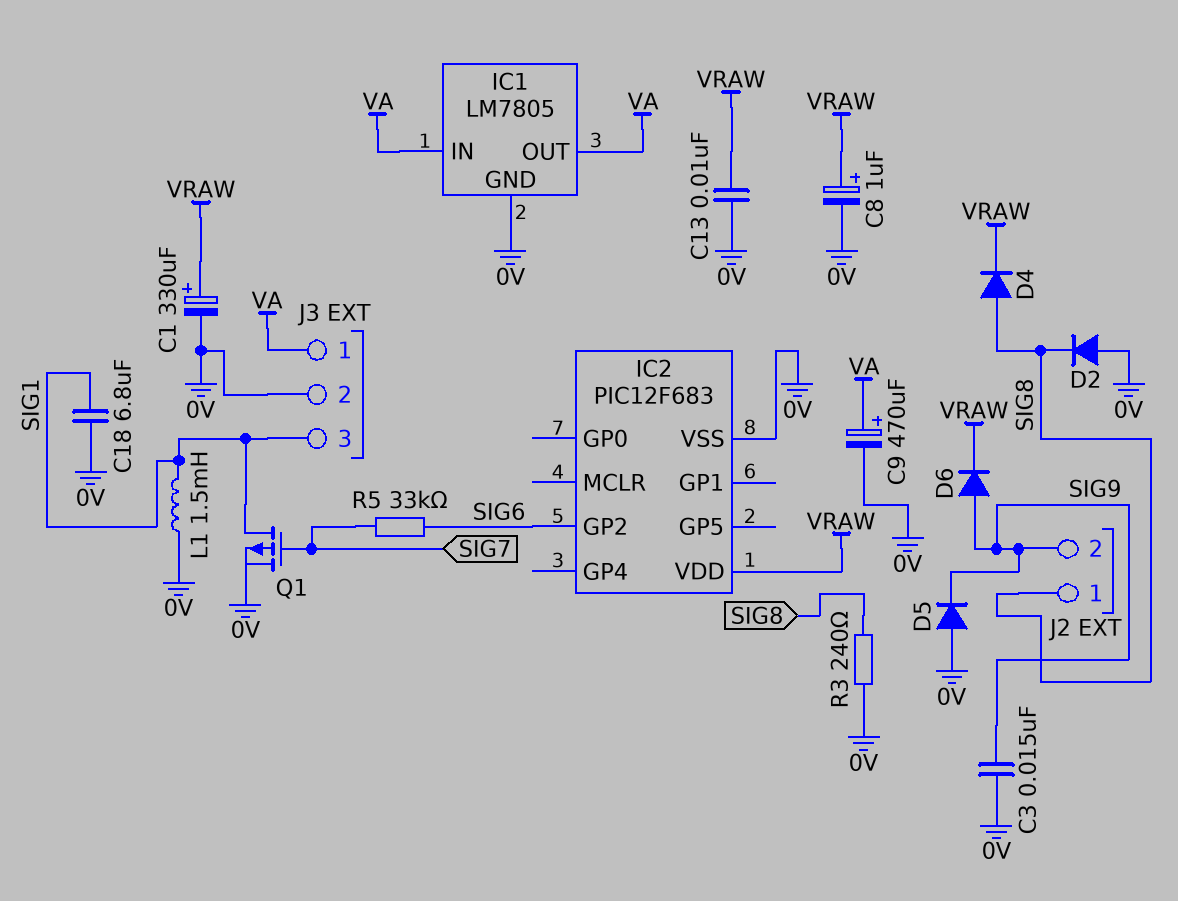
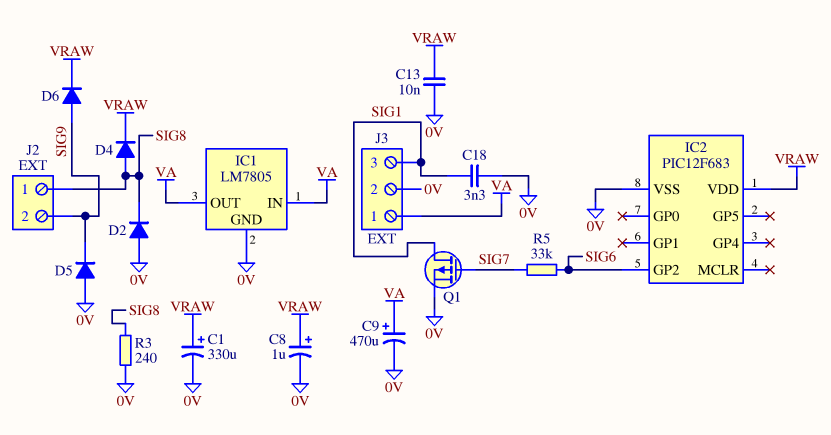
C3: 15nF (0V, SIG9) -> none
C18: 6.8uF (0V, SIG1) -> 3.3nF (0V, SIG1)
L1: 1.5mH (0V, SIG1) -> none

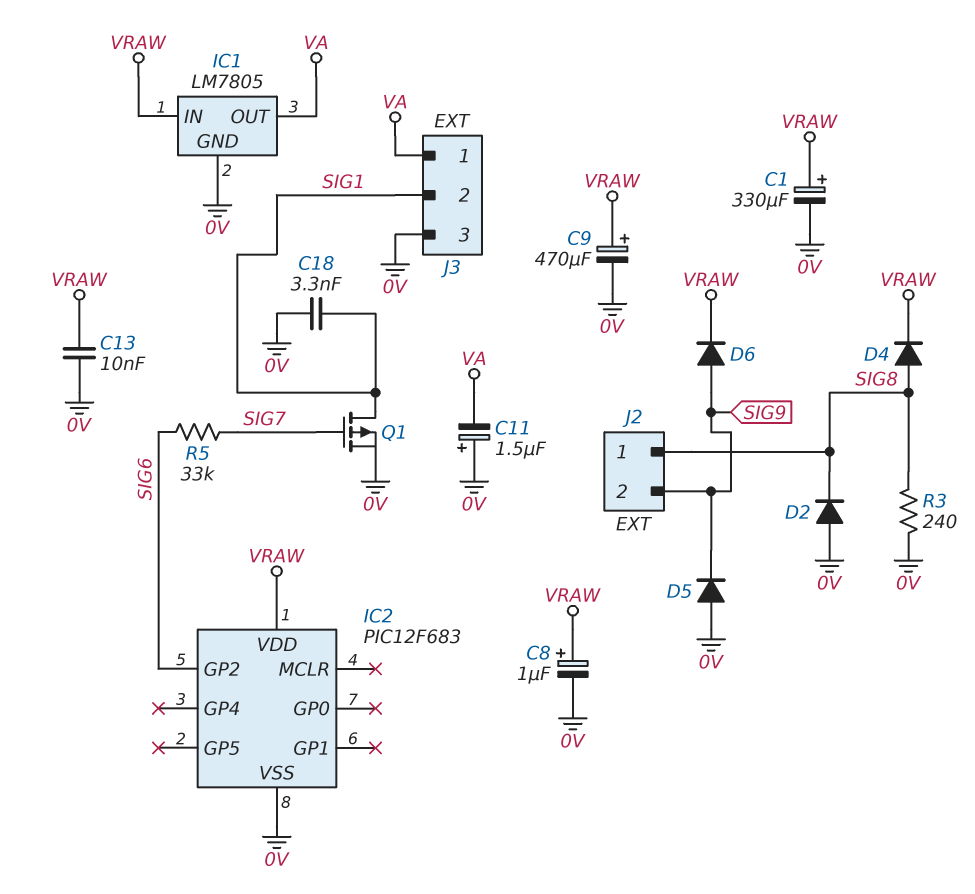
C9: 470uF (plus VA, minus 0V) -> 470uF (plus VRAW, minus 0V)
C11: none -> 1.5uF (plus 0V, minus VA)
IC1 pin IN: VA -> VRAW
J3 pin 2: 0V -> SIG1
J3 pin 3: SIG1 -> 0V

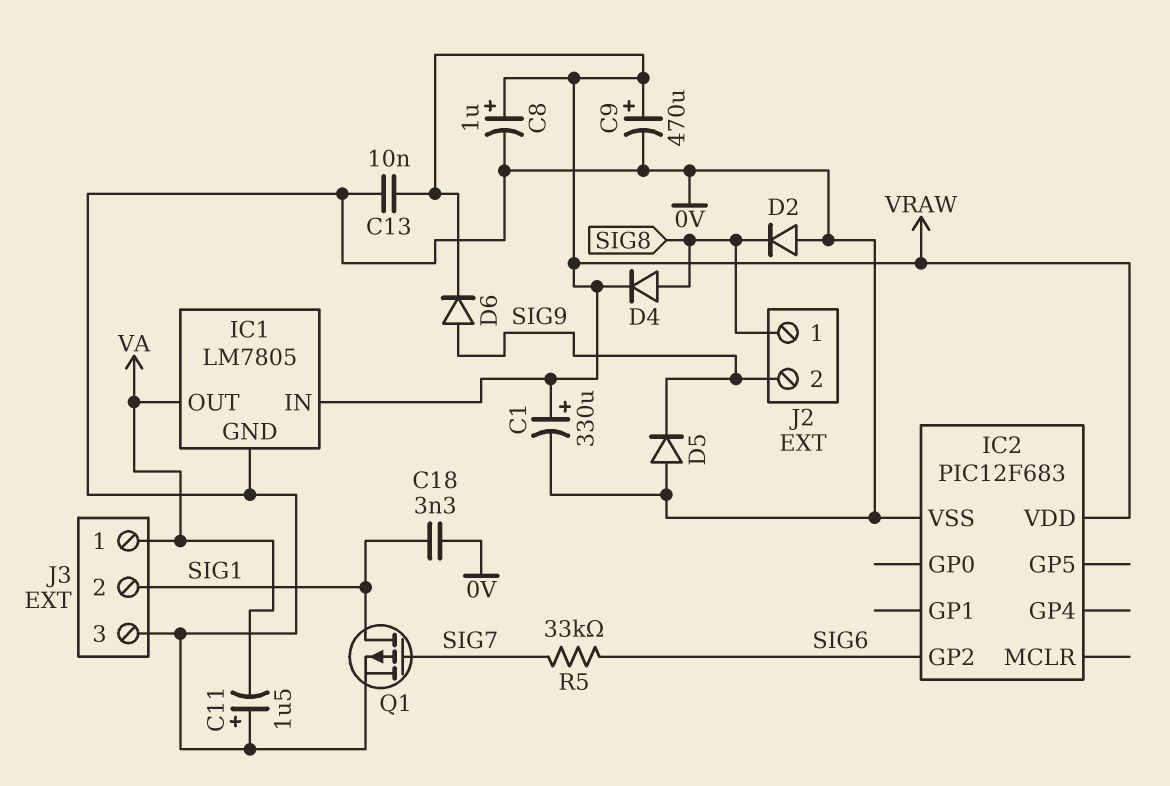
R3: 240 (0V, SIG8) -> none

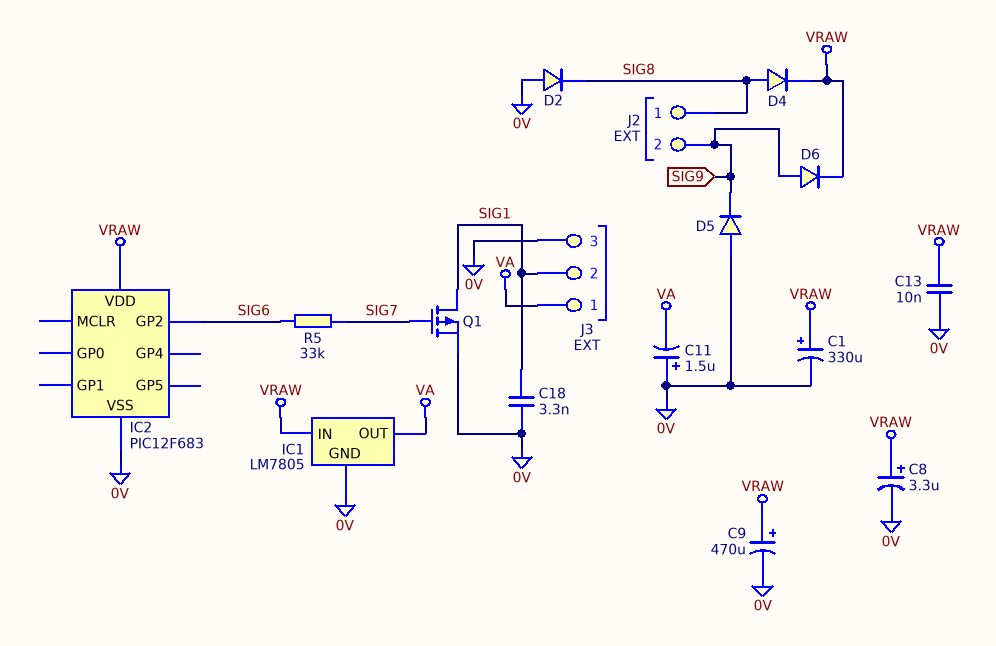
C8: 1uF (plus VRAW, minus 0V) -> 3.3uF (plus VRAW, minus 0V)

